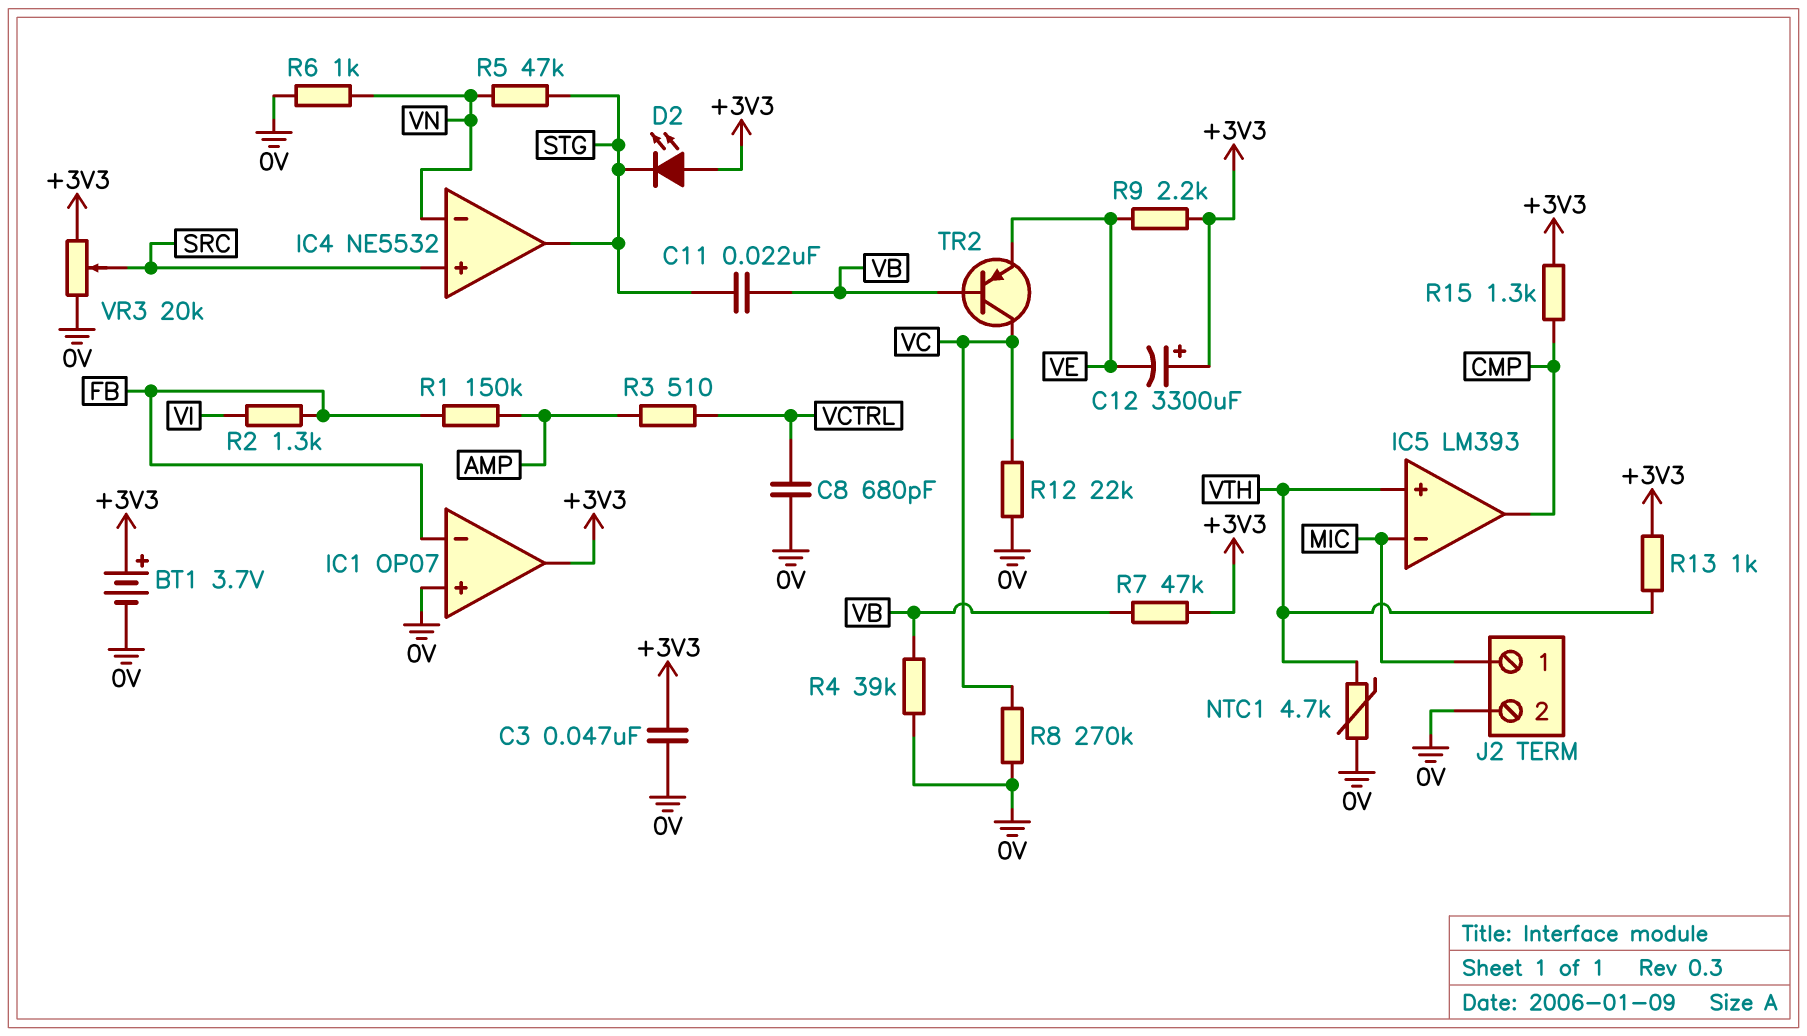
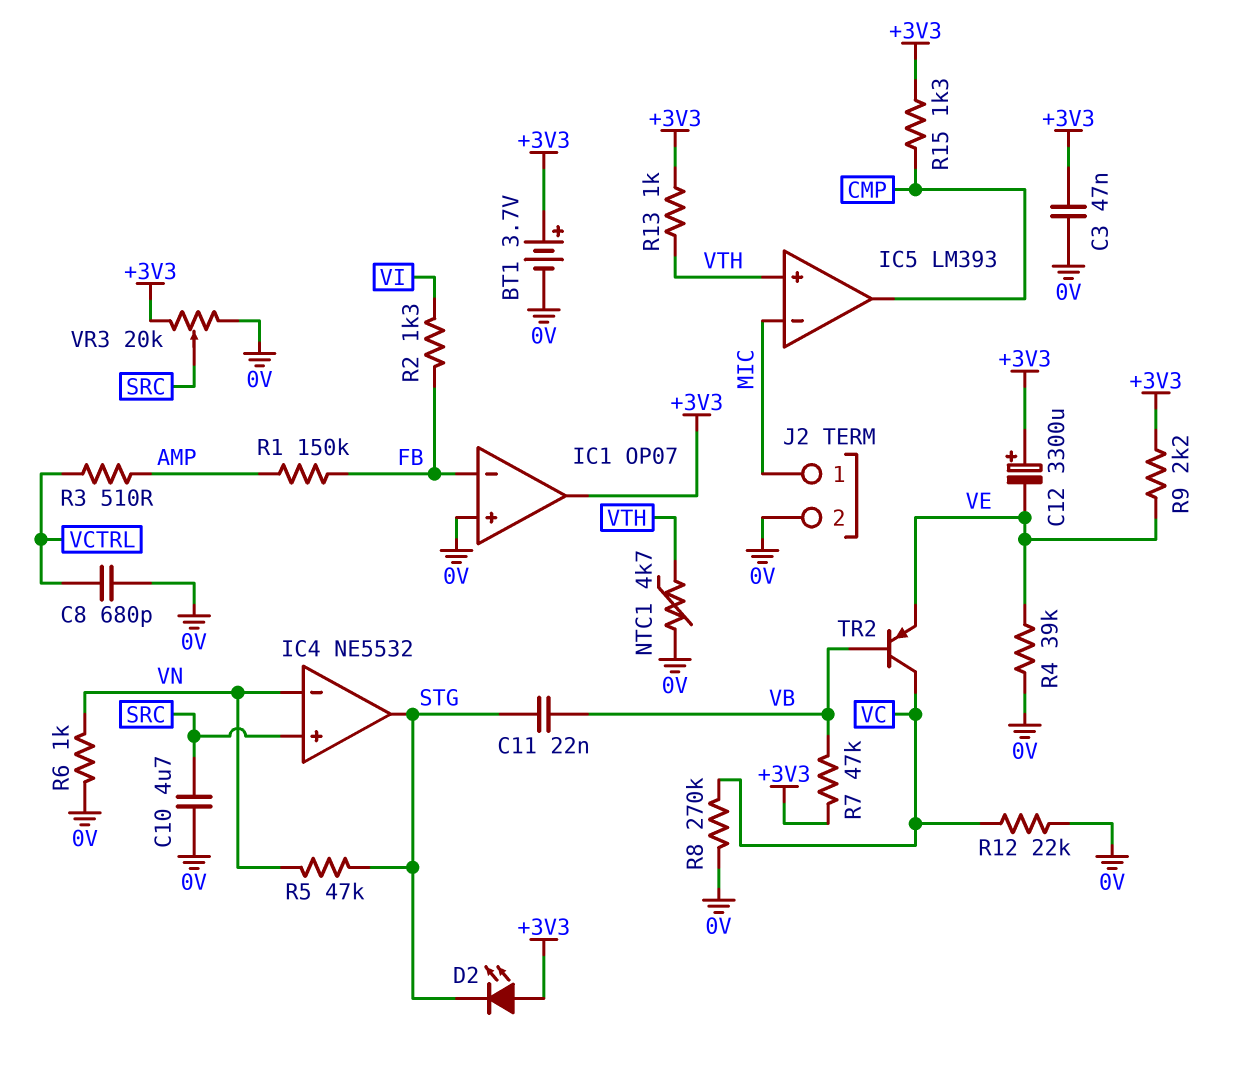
C10: none -> 4.7uF (0V, SRC)
R4: 39k (0V, VB) -> 39k (0V, VE)

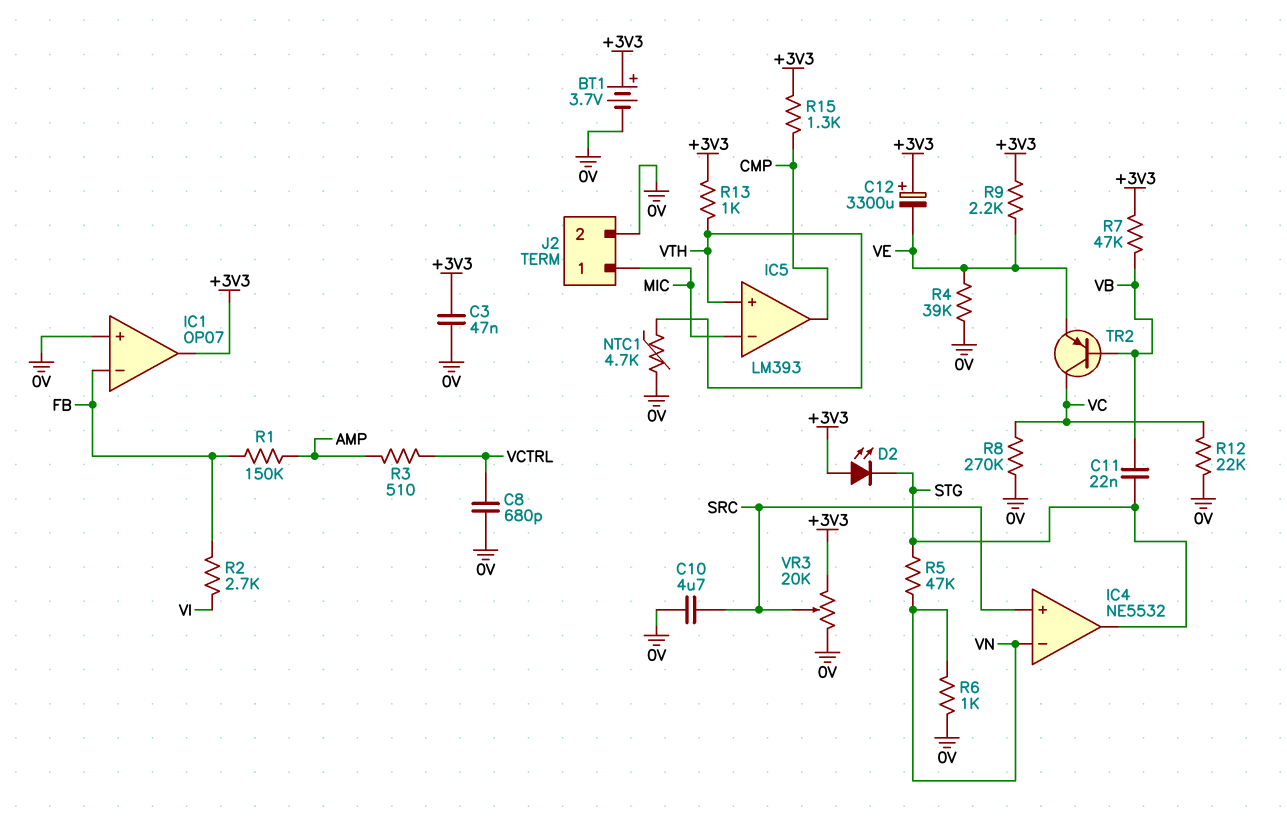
R2: 1.3k (FB, VI) -> 2.7k (FB, VI)

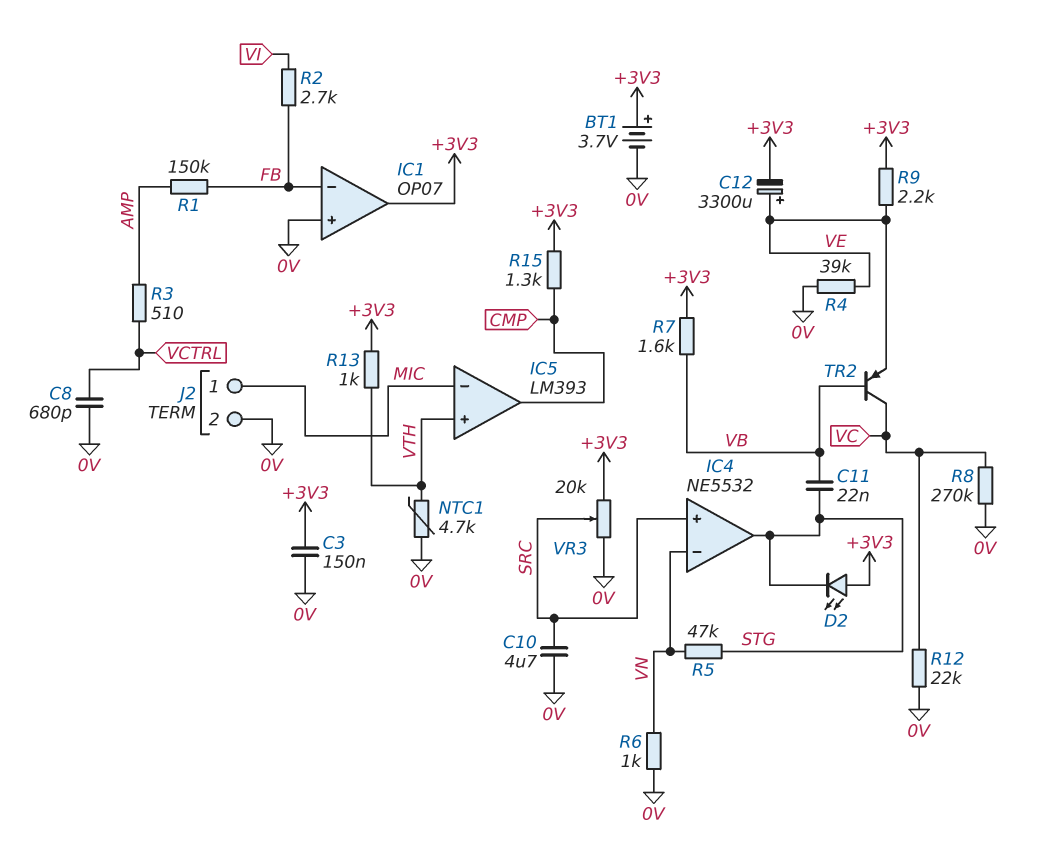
C3: 47nF (+3V3, 0V) -> 150nF (+3V3, 0V)
C12: 3300uF (plus +3V3, minus VE) -> 3300uF (plus VE, minus +3V3)
R7: 47k (+3V3, VB) -> 1.6k (+3V3, VB)

